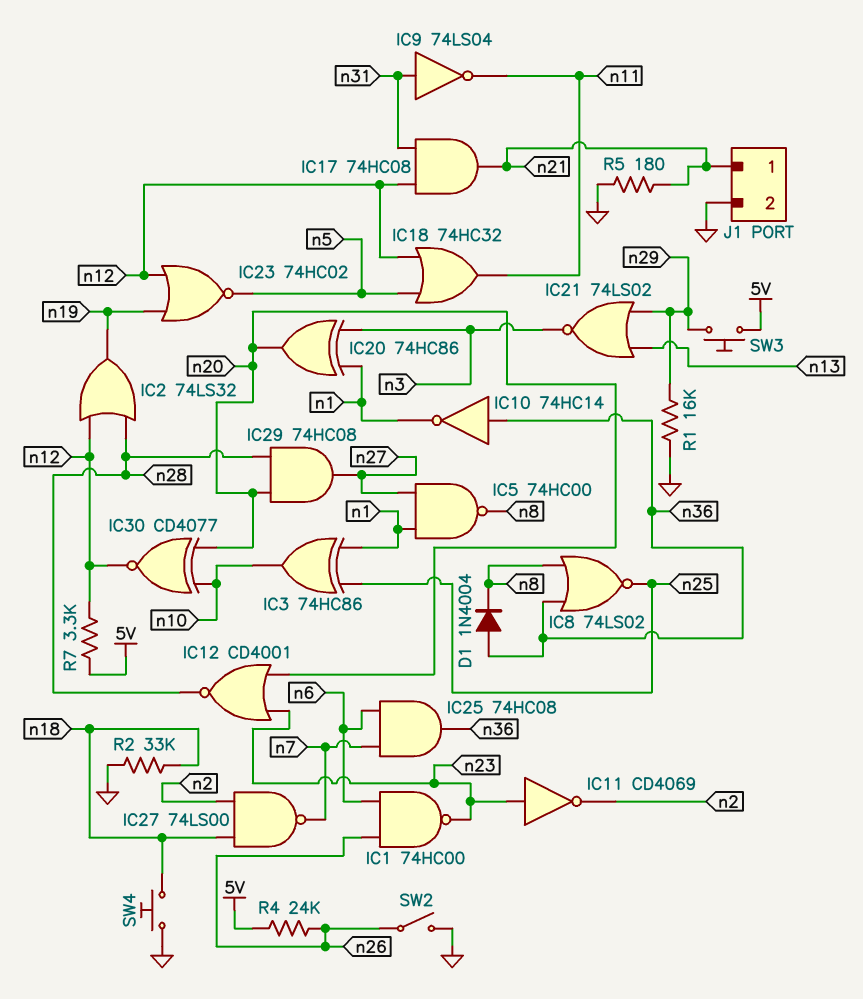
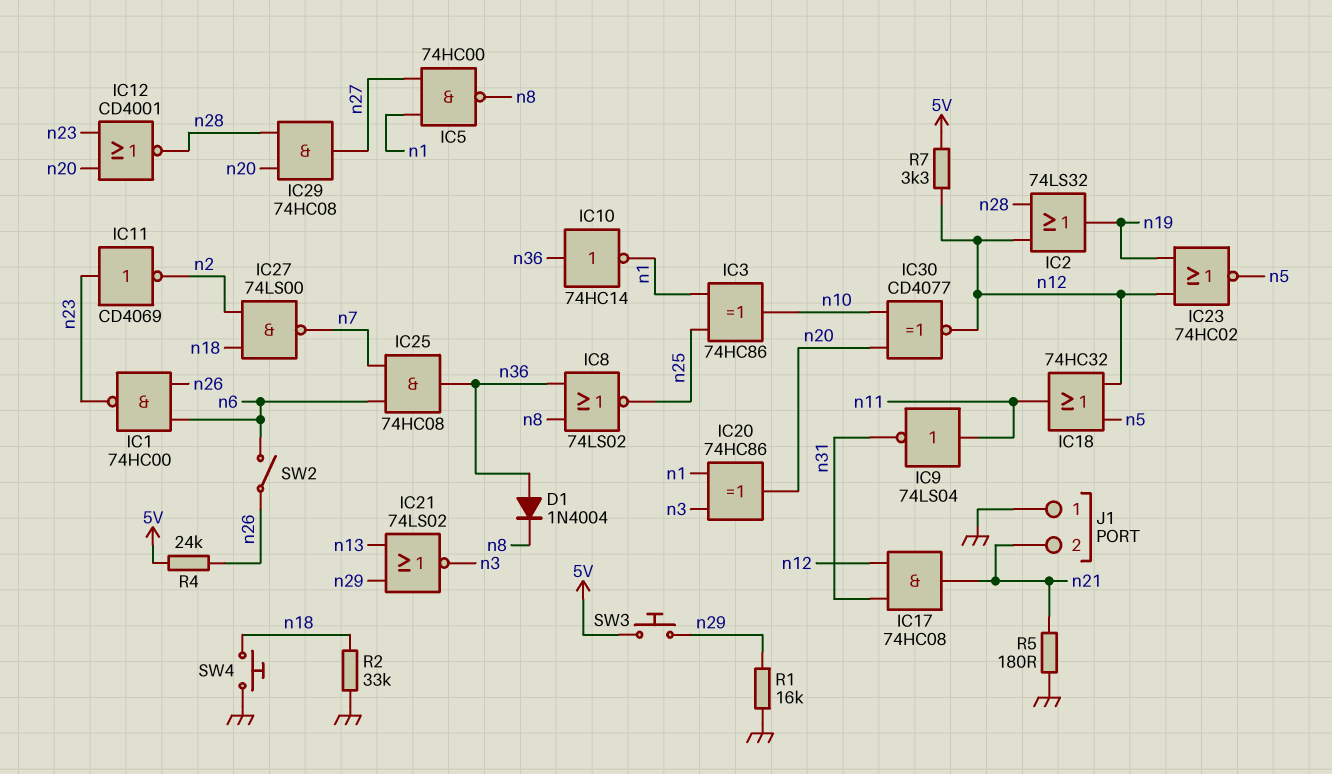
IC9: NOT 74LS04 (in n31, out n11) -> NOT 74LS04 (in n11, out n31)
J1 pin 1: n21 -> GND
J1 pin 2: GND -> n21
SW2: switch (GND, n26) -> switch (n6, n26)

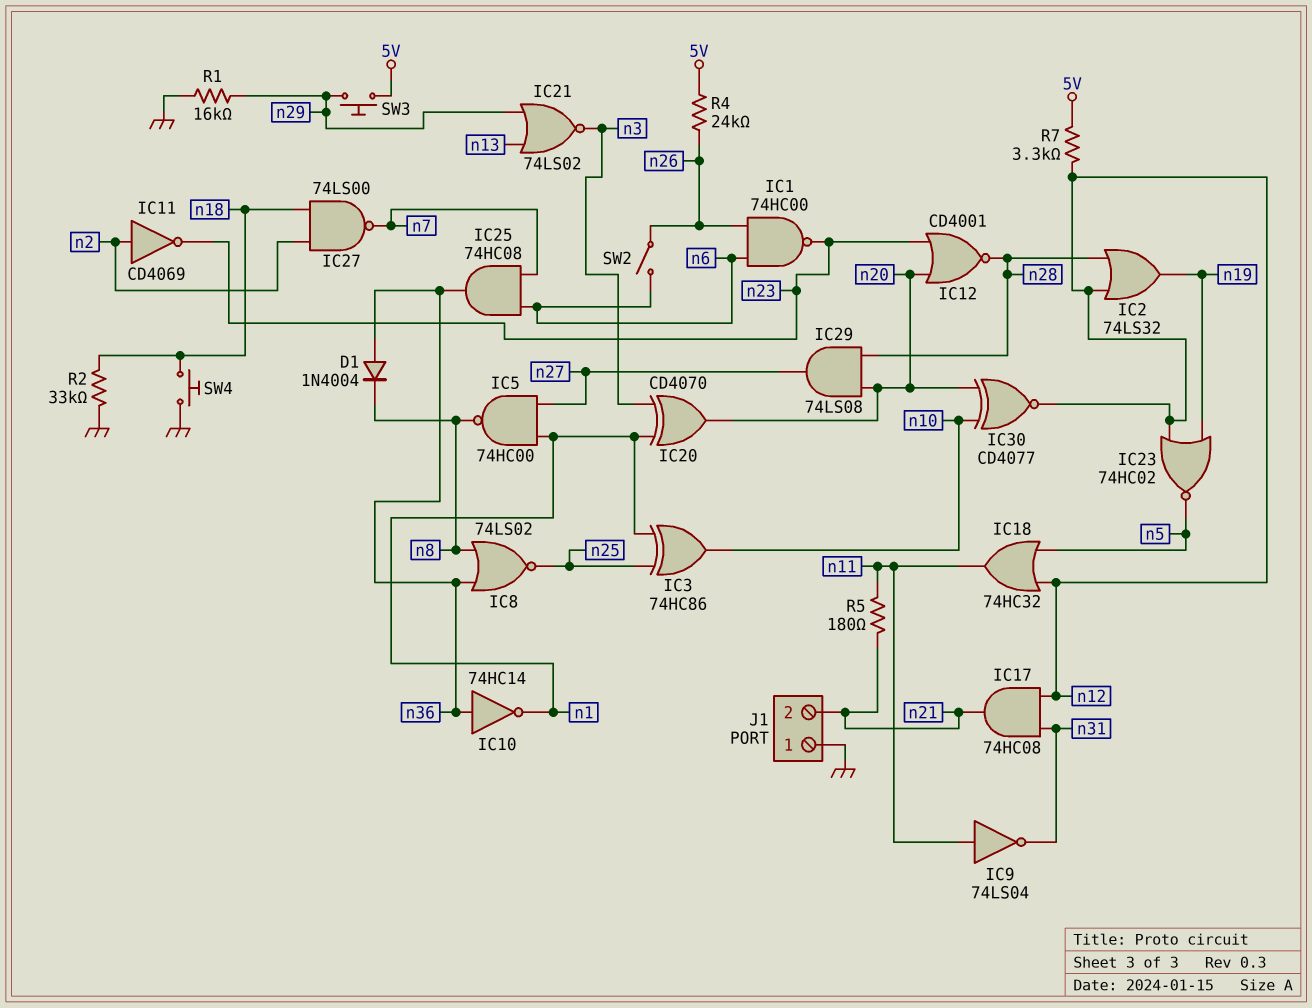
IC11: NOT CD4069 (in n23, out n2) -> NOT CD4069 (in n2, out n23)
IC20: XOR 74HC86 (in n1, in n3, out n20) -> XOR CD4070 (in n1, in n3, out n20)
IC29: AND 74HC08 (in n20, in n28, out n27) -> AND 74LS08 (in n20, in n28, out n27)
R5: 180 (GND, n21) -> 180 (n11, n21)

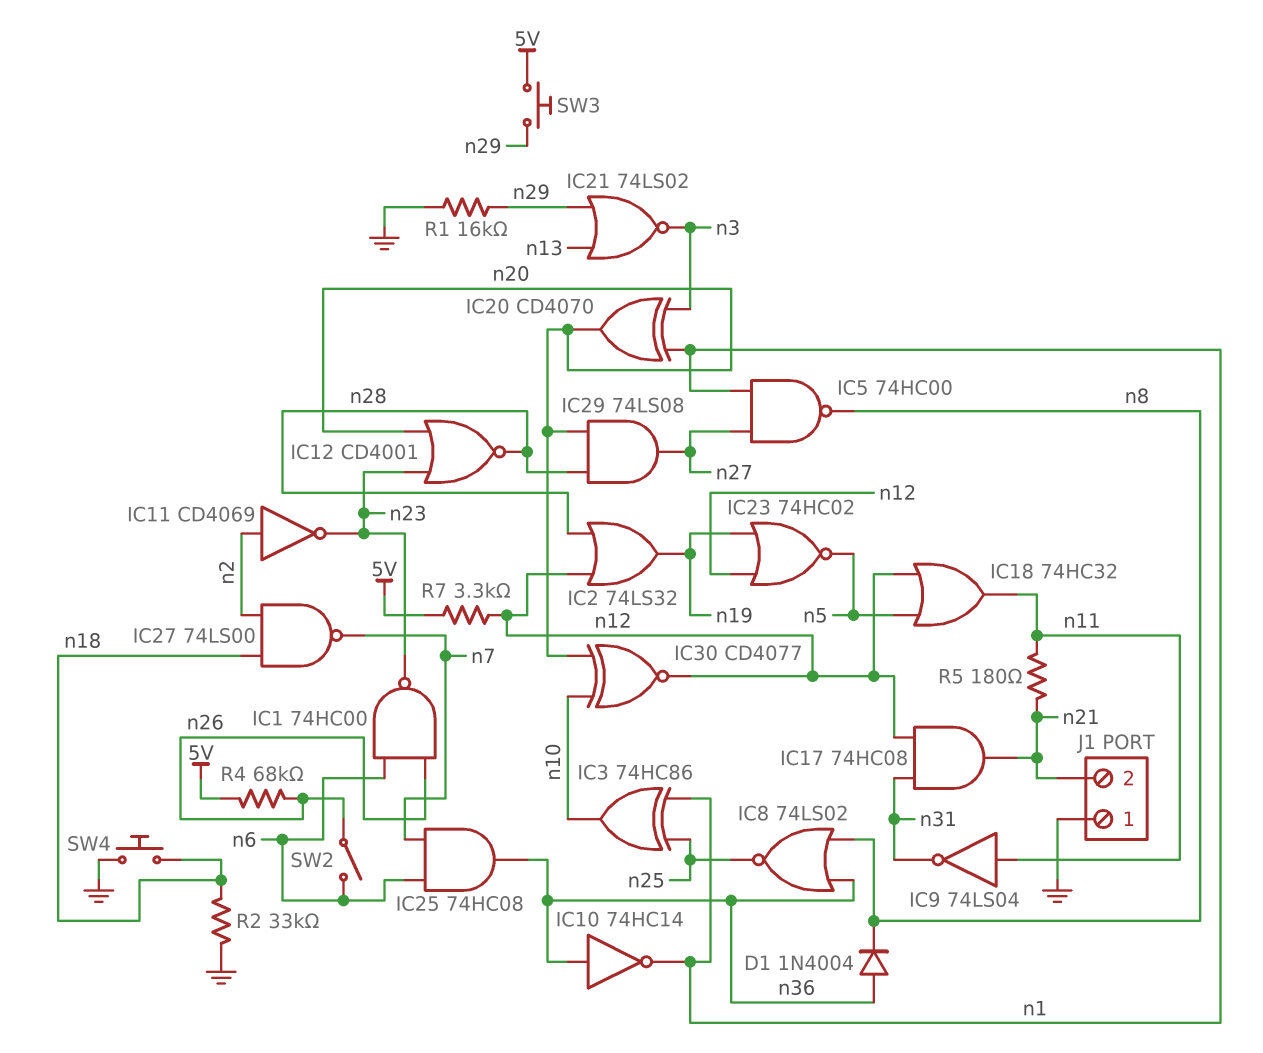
R4: 24k (5V, n26) -> 68k (5V, n26)

